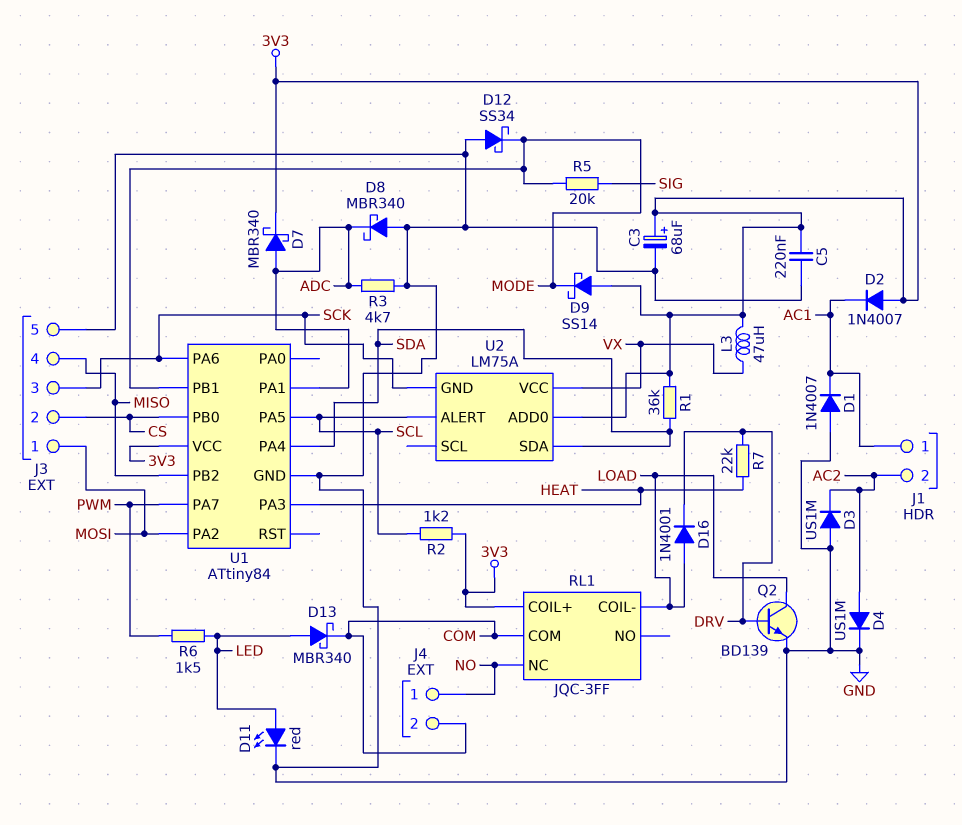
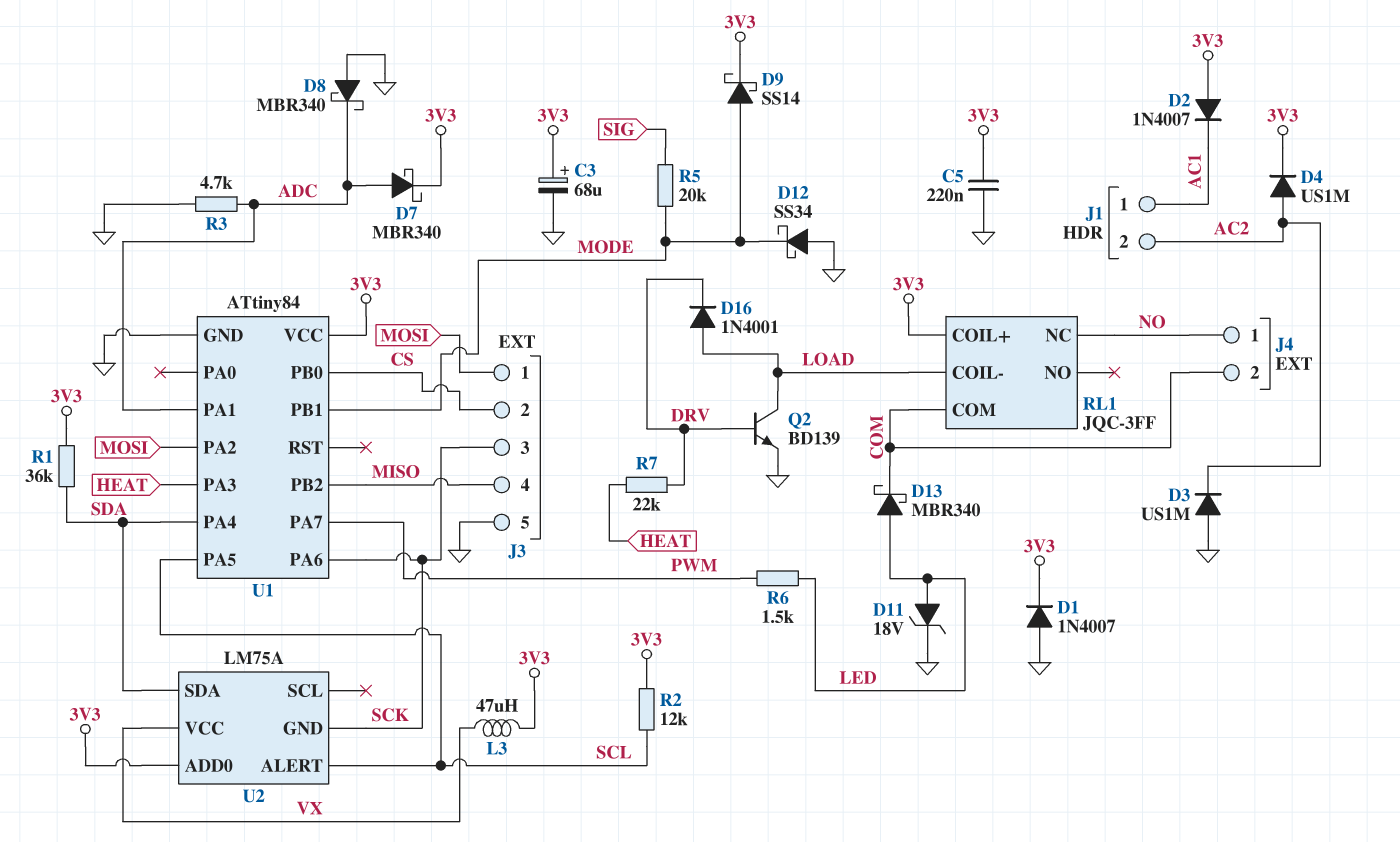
D1: diode 1N4007 (A GND, K AC1) -> diode 1N4007 (A GND, K 3V3)
D4: diode US1M (A AC2, K GND) -> diode US1M (A AC2, K 3V3)
D9: schottky SS14 (A 3V3, K MODE) -> schottky SS14 (A MODE, K 3V3)
D11: LED red (A LED, K GND) -> zener 18V (A LED, K GND)
R2: 1.2k (3V3, SCL) -> 12k (3V3, SCL)

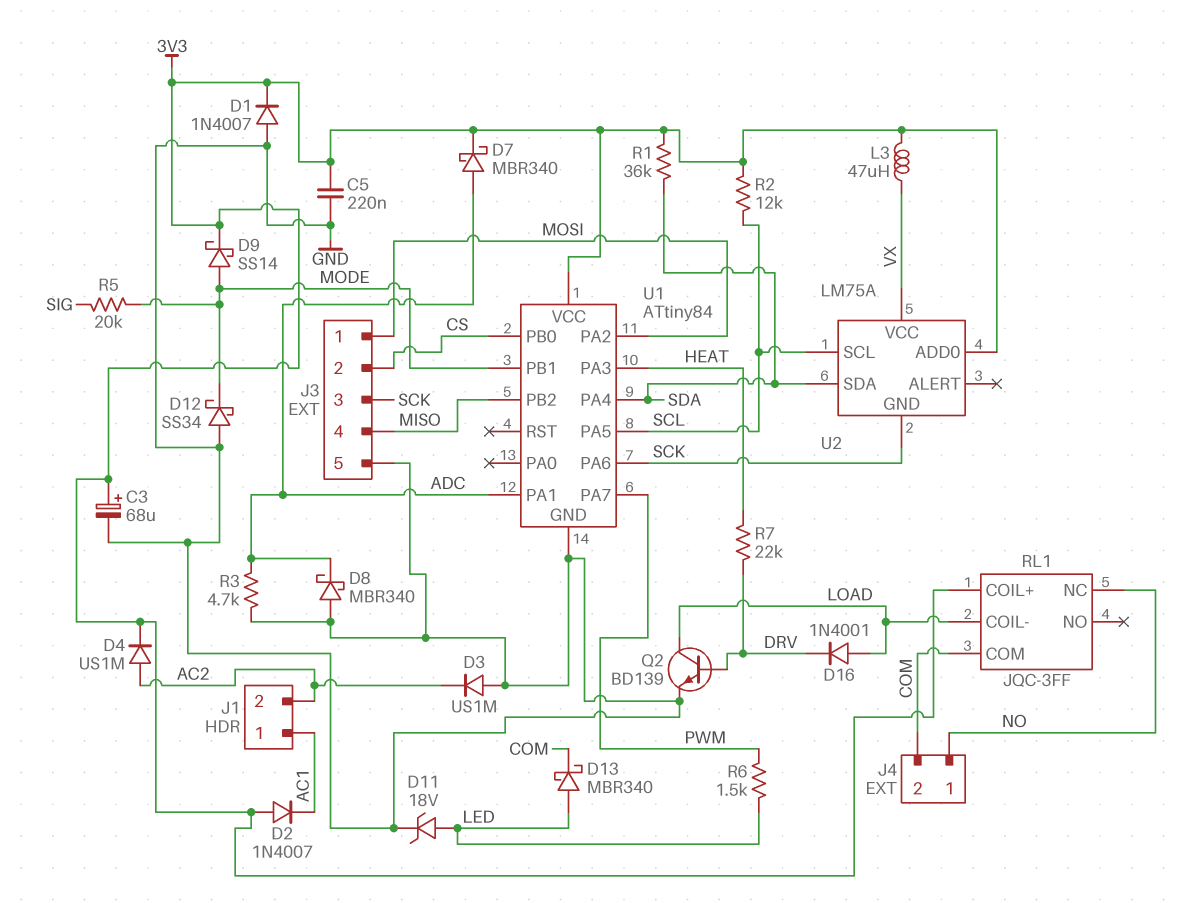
U2 pin ALERT: SCL -> none
U2 pin SCL: none -> SCL

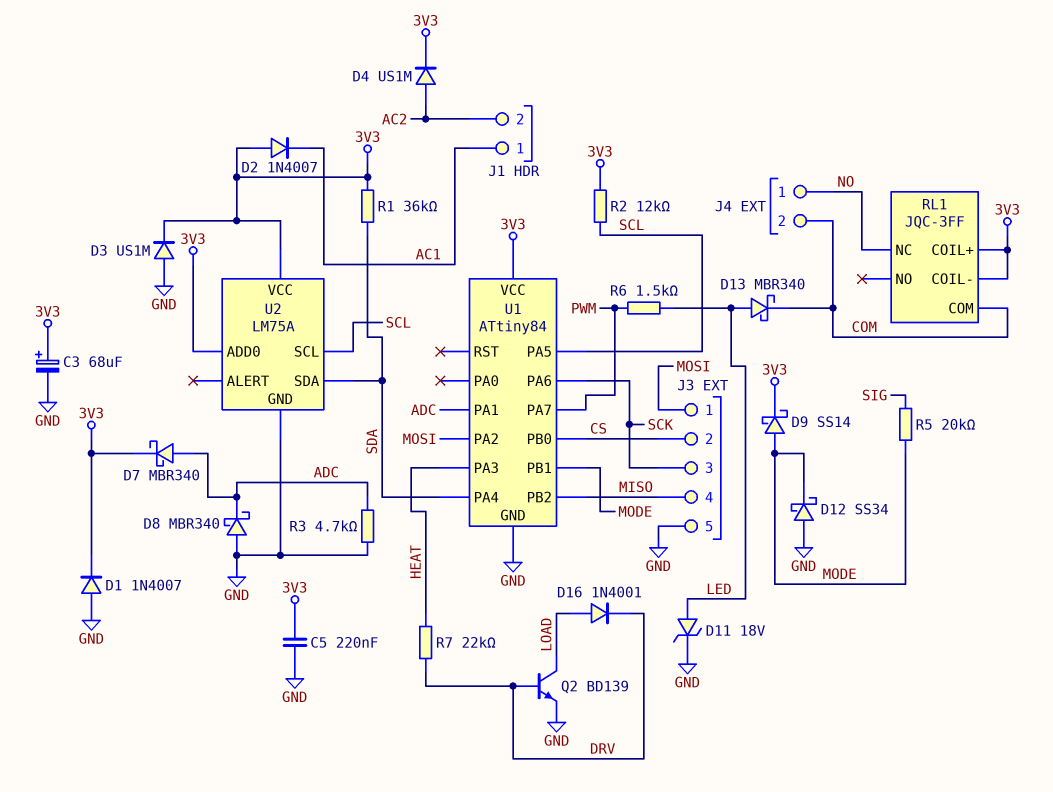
D3: diode US1M (A GND, K AC2) -> diode US1M (A GND, K 3V3)
L3: 47uH (3V3, VX) -> none
RL1 pin COIL-: LOAD -> 3V3
U2 pin GND: SCK -> GND
U2 pin VCC: VX -> 3V3

